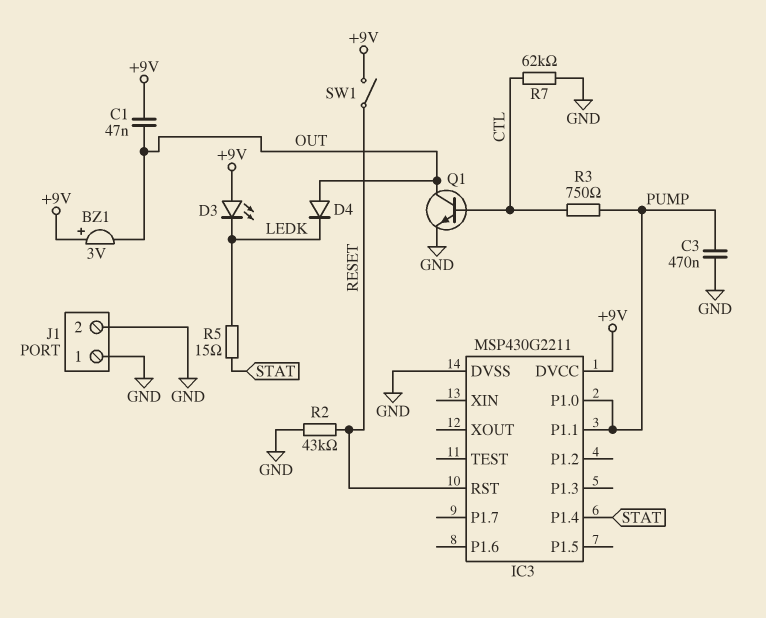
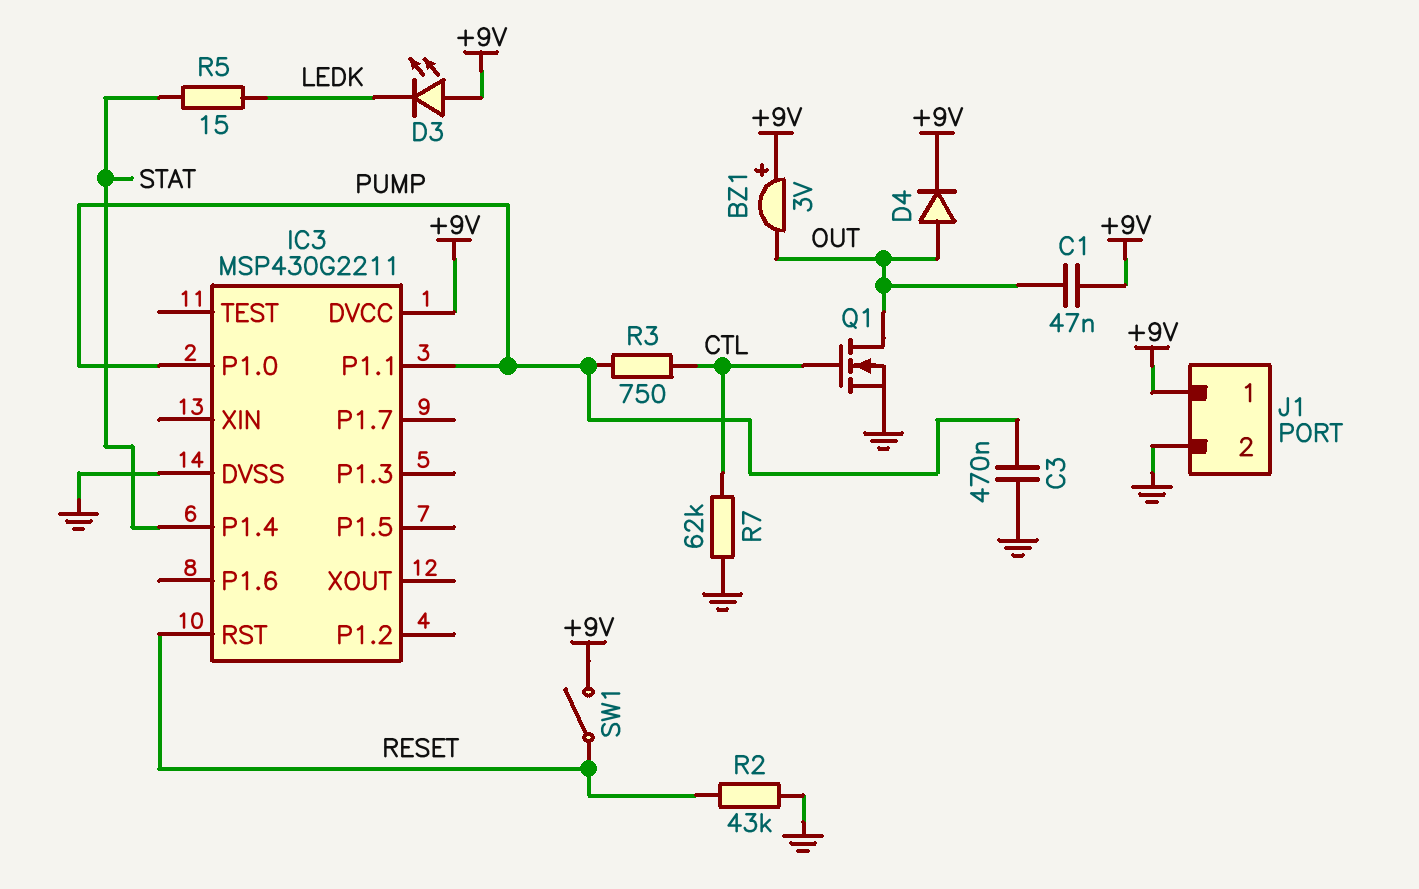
D4: diode (A OUT, K LEDK) -> diode (A OUT, K +9V)
J1 pin 1: GND -> +9V
Q1: NPN (B CTL, C OUT, E GND) -> NMOS (G CTL, D OUT, S GND)

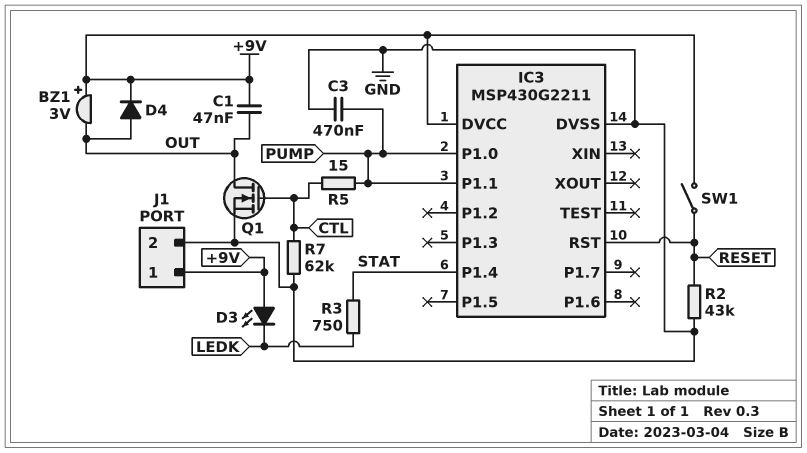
R3: 750 (CTL, PUMP) -> 750 (LEDK, STAT)
R5: 15 (LEDK, STAT) -> 15 (CTL, PUMP)

